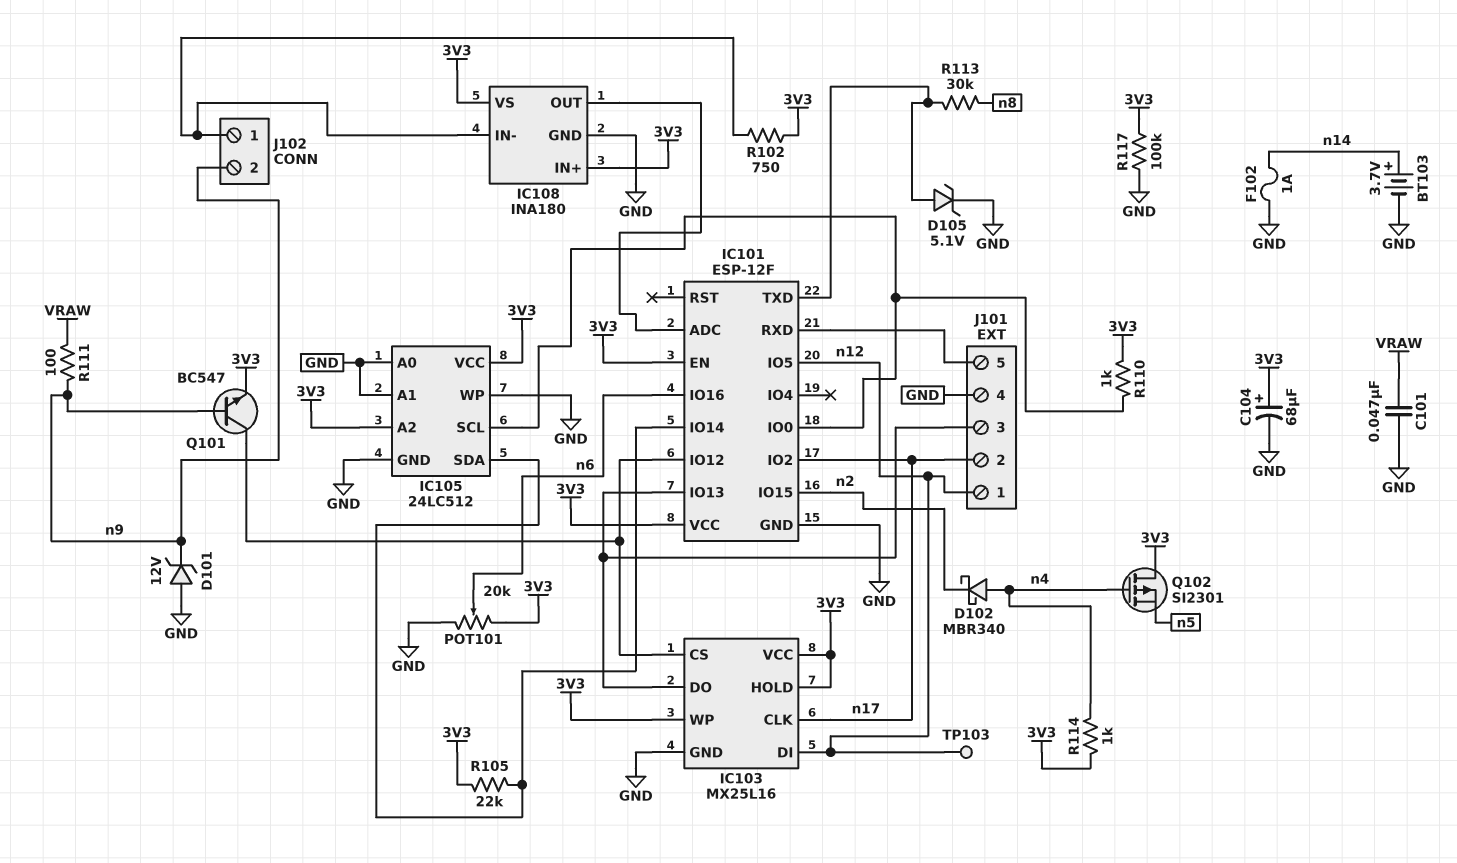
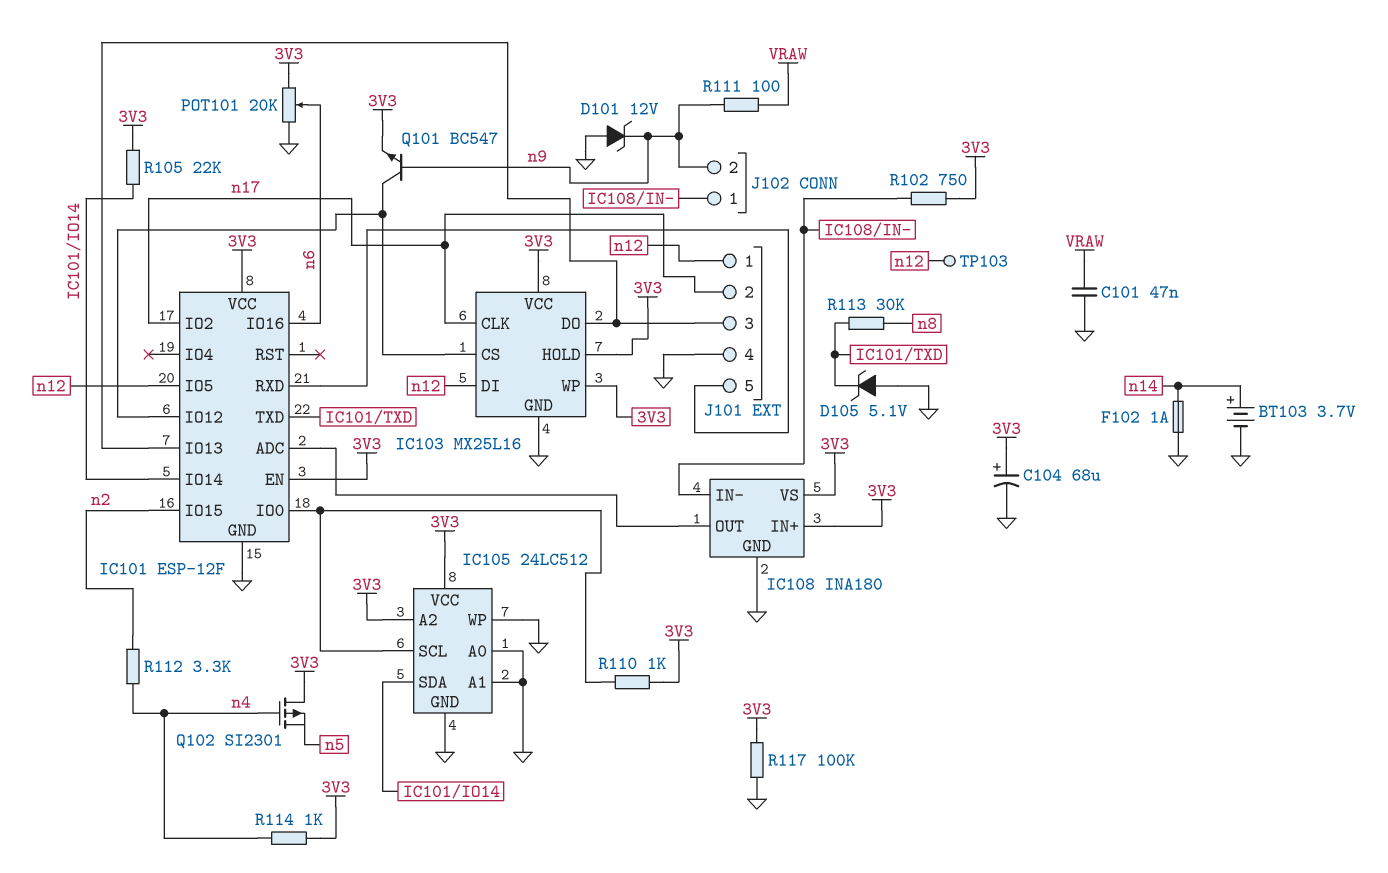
D102: schottky MBR340 (A n4, K n2) -> none
D105: zener 5.1V (A IC101/TXD, K GND) -> zener 5.1V (A GND, K IC101/TXD)
R112: none -> 3.3k (n2, n4)

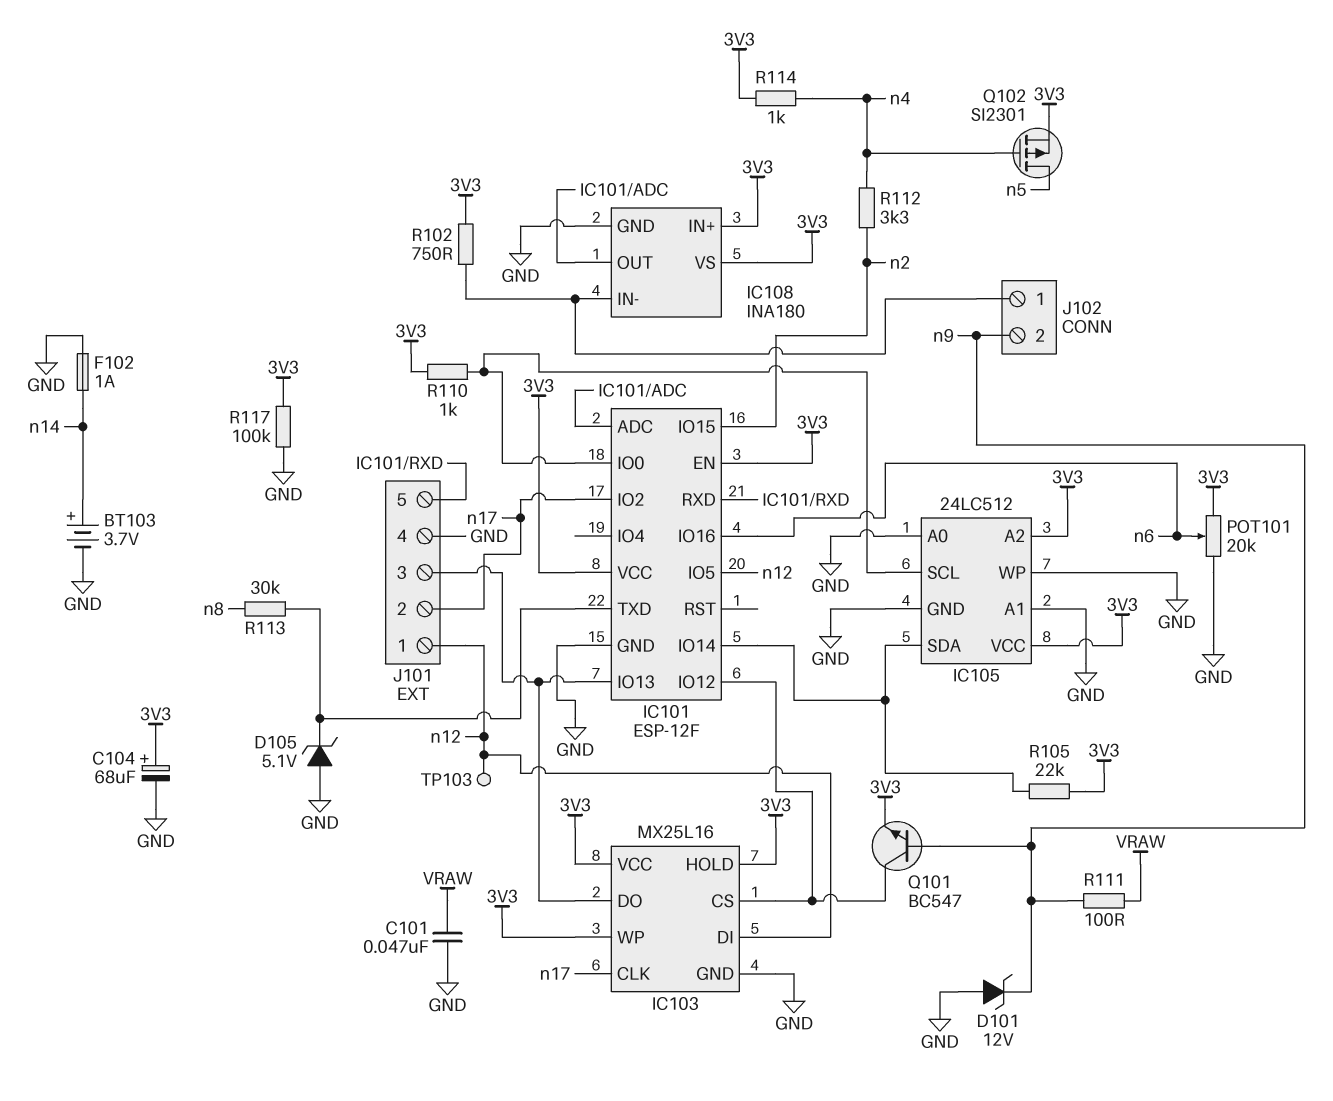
Q102: PMOS SI2301 (G n4, D 3V3, S n5) -> PMOS SI2301 (G n4, D n5, S 3V3)

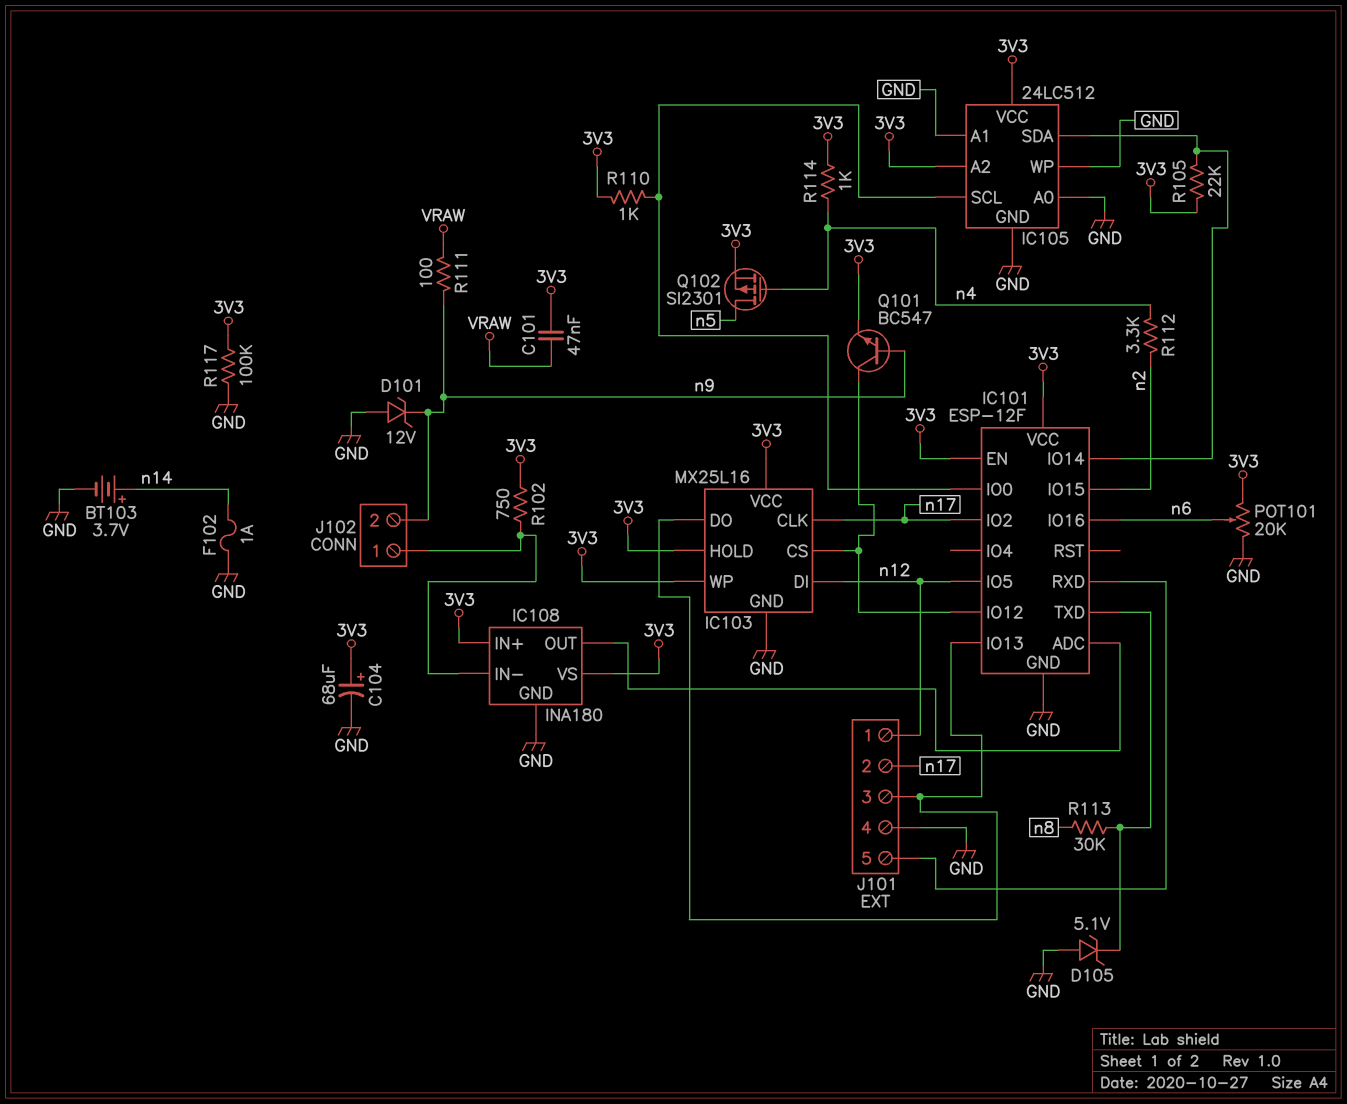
C101: 47nF (GND, VRAW) -> 47nF (3V3, VRAW)
TP103: test point (n12) -> none

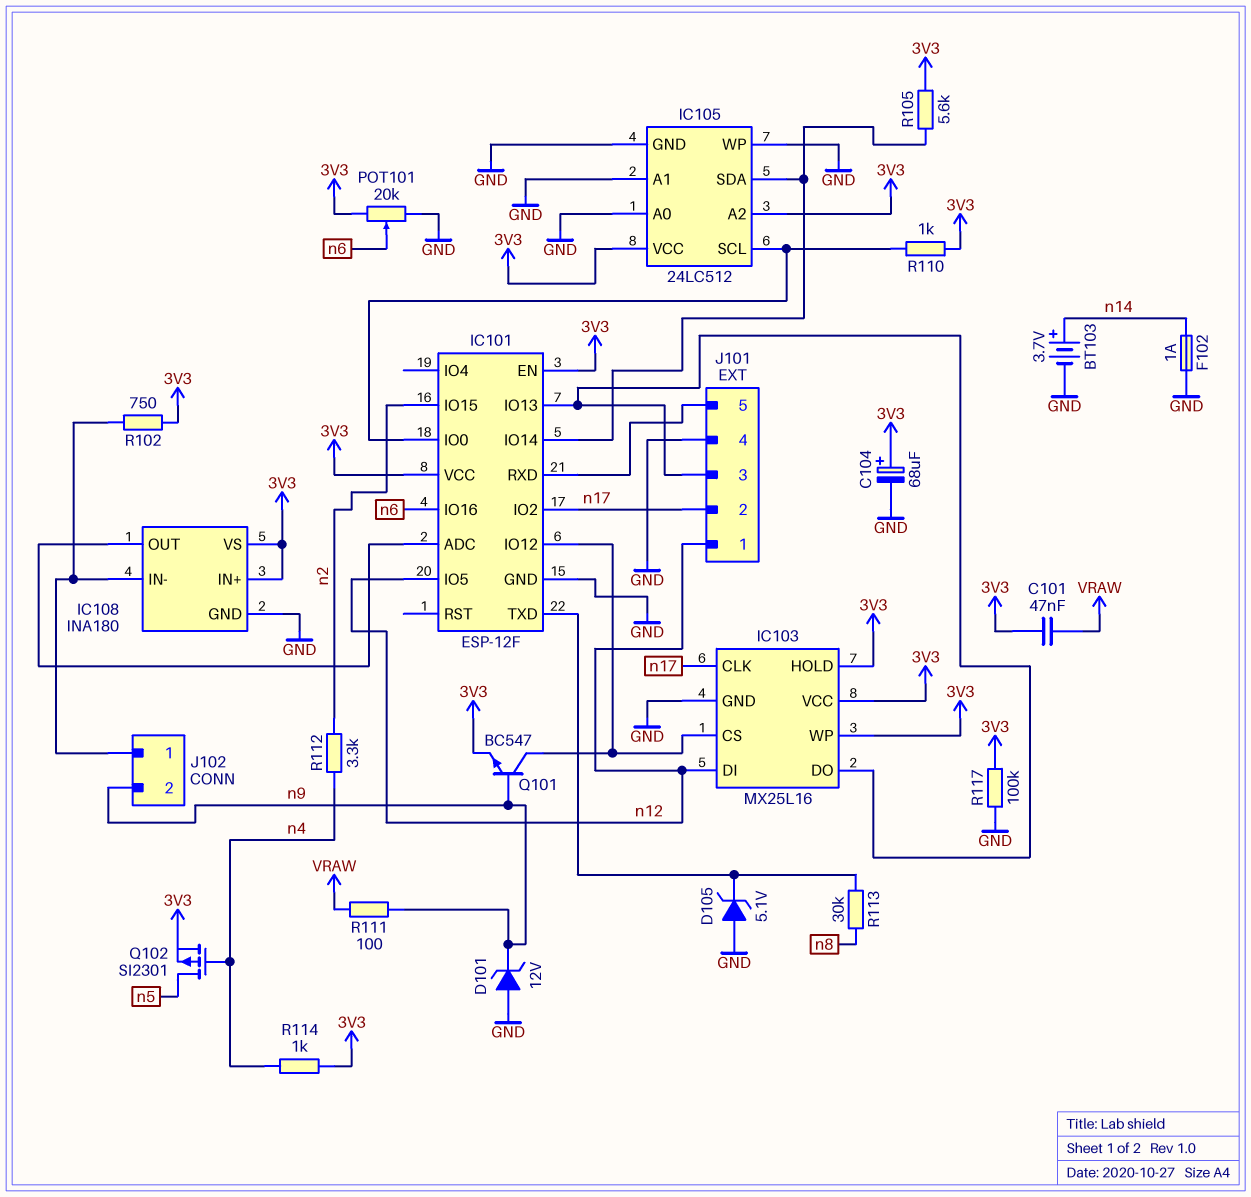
R105: 22k (3V3, IC101/IO14) -> 5.6k (3V3, IC101/IO14)

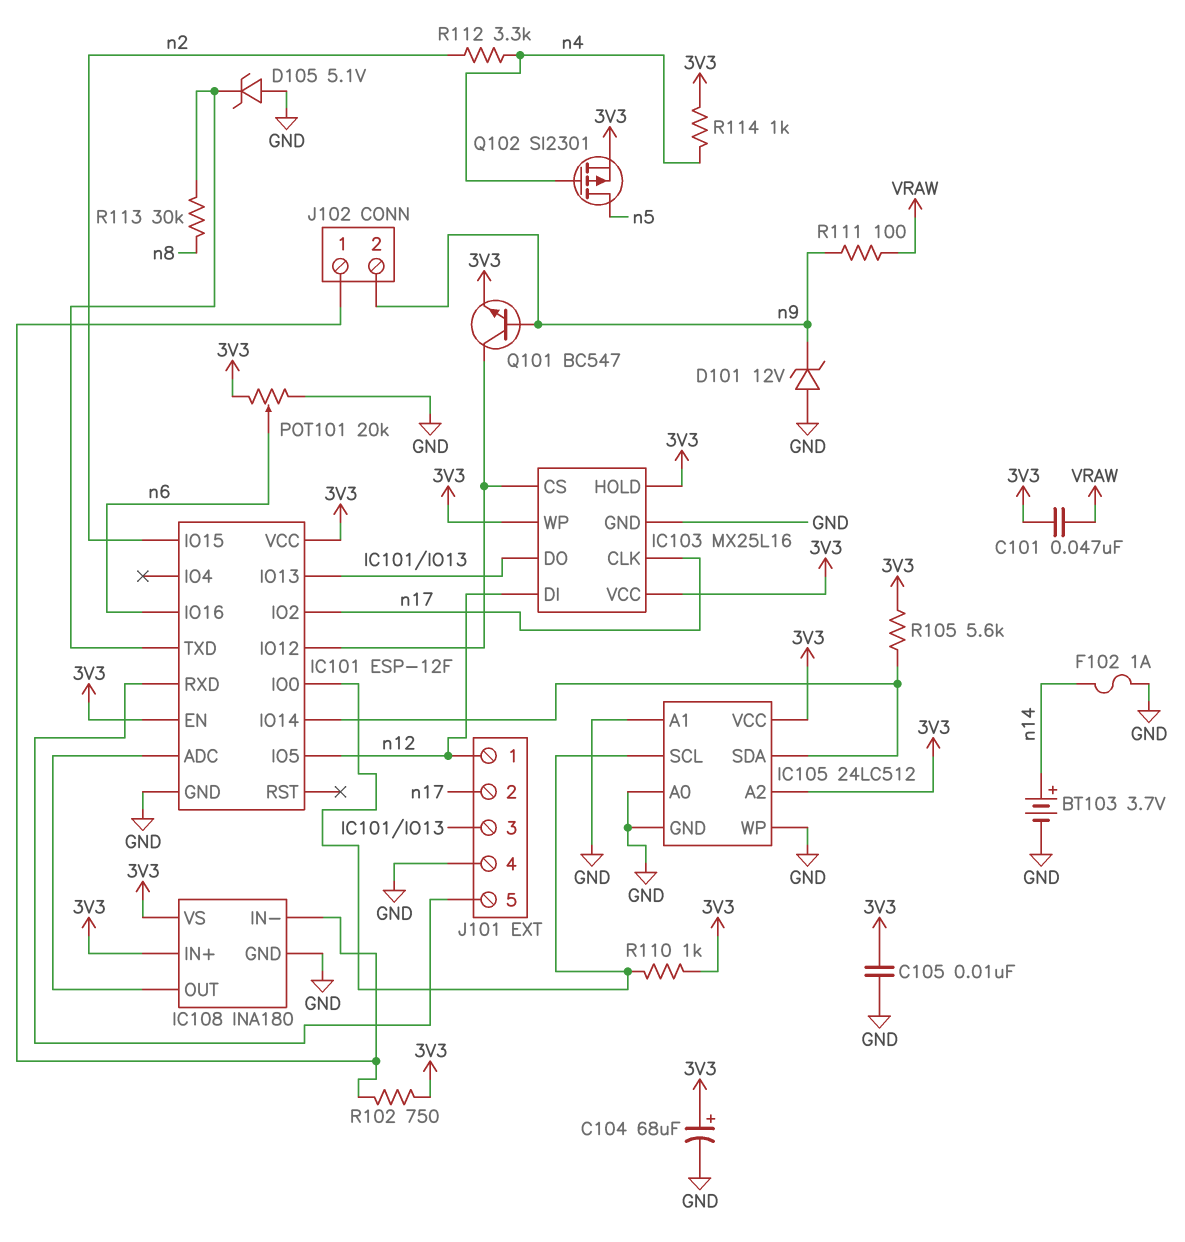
C105: none -> 10nF (3V3, GND)
R117: 100k (3V3, GND) -> none

